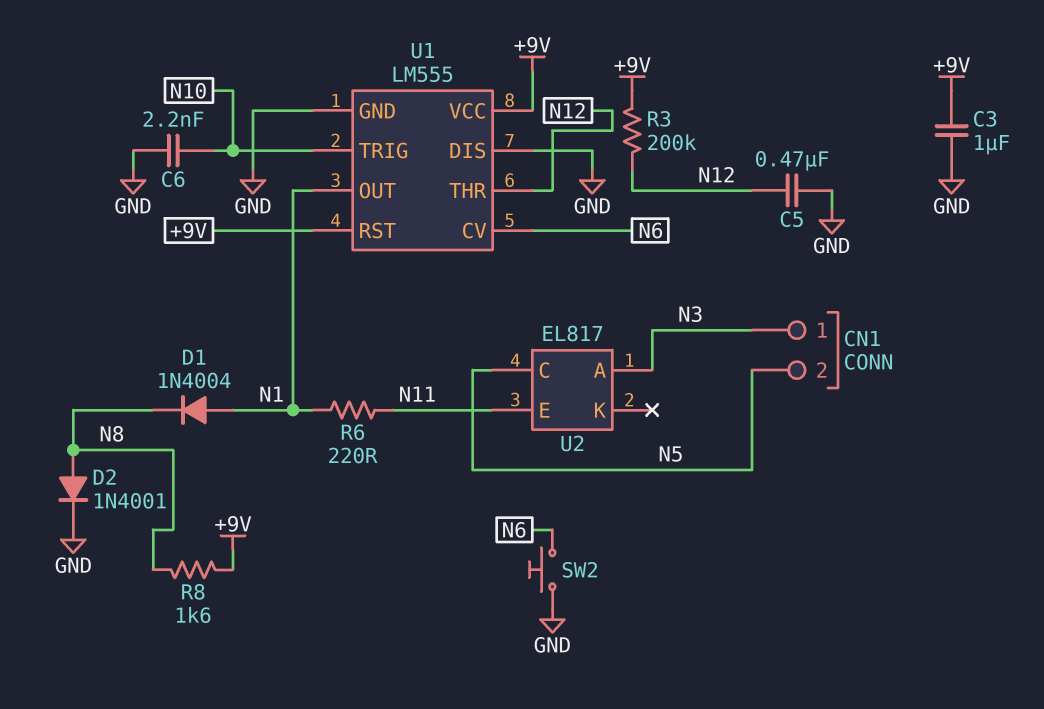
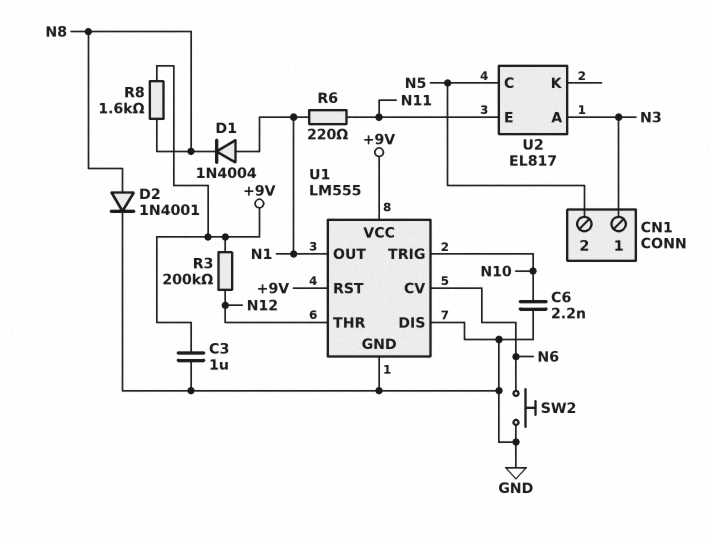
C5: 470nF (GND, N12) -> none

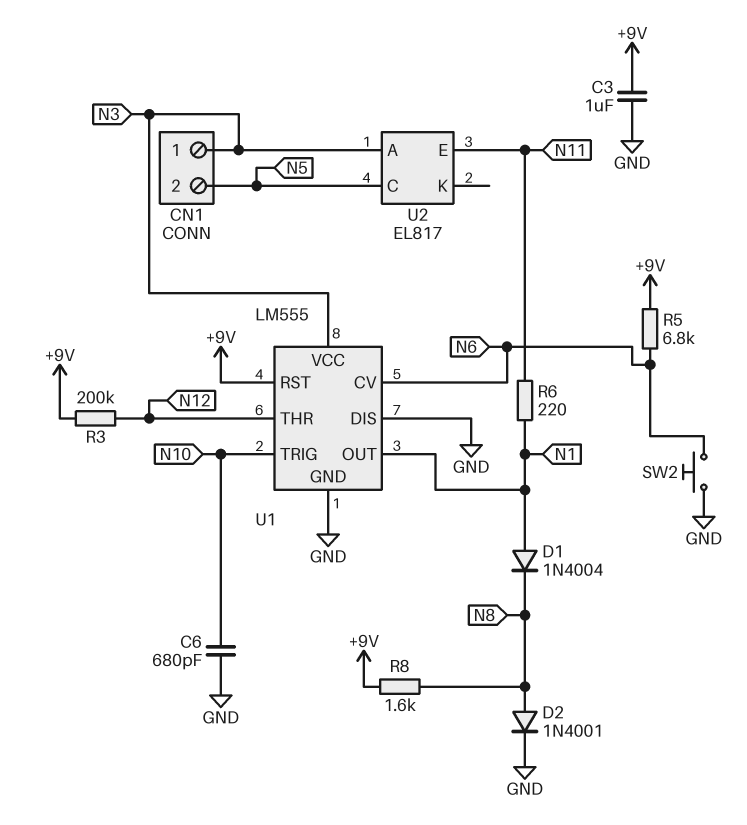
C6: 2.2nF (GND, N10) -> 680pF (GND, N10)
R5: none -> 6.8k (+9V, N6)
U1 pin VCC: +9V -> N3

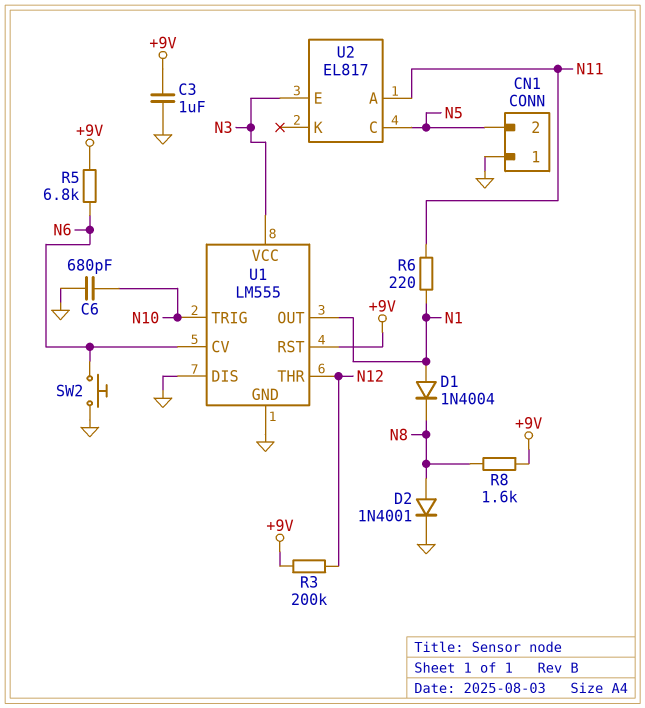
CN1 pin 1: N3 -> GND
U2 pin A: N3 -> N11
U2 pin E: N11 -> N3

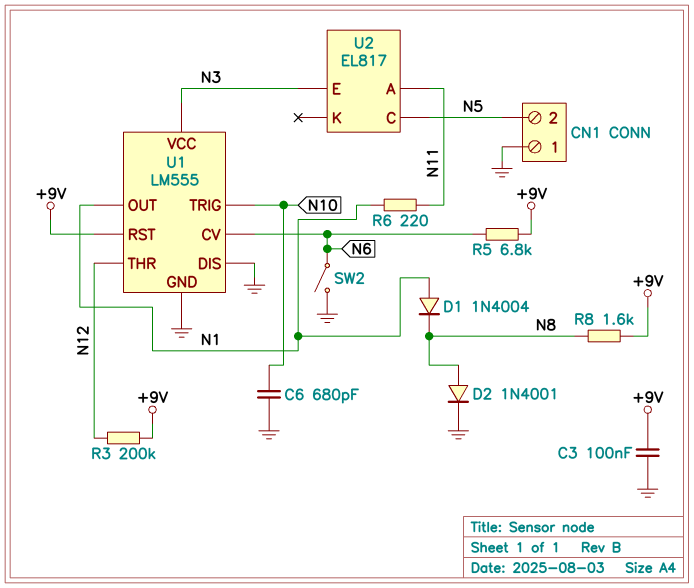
C3: 1uF (+9V, GND) -> 100nF (+9V, GND)
SW2: button (GND, N6) -> switch (GND, N6)

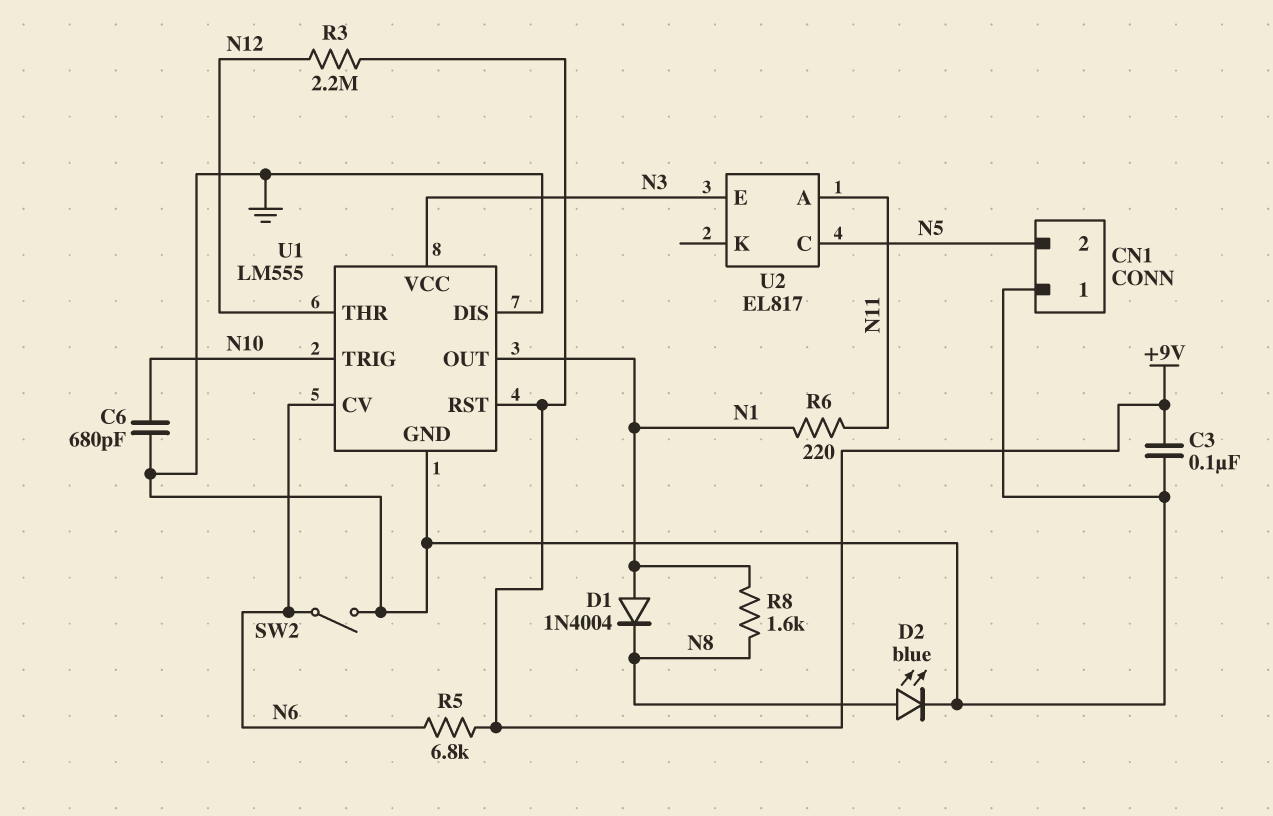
D2: diode 1N4001 (A N8, K GND) -> LED blue (A N8, K GND)
R3: 200k (+9V, N12) -> 2.2M (+9V, N12)
R8: 1.6k (+9V, N8) -> 1.6k (N1, N8)

